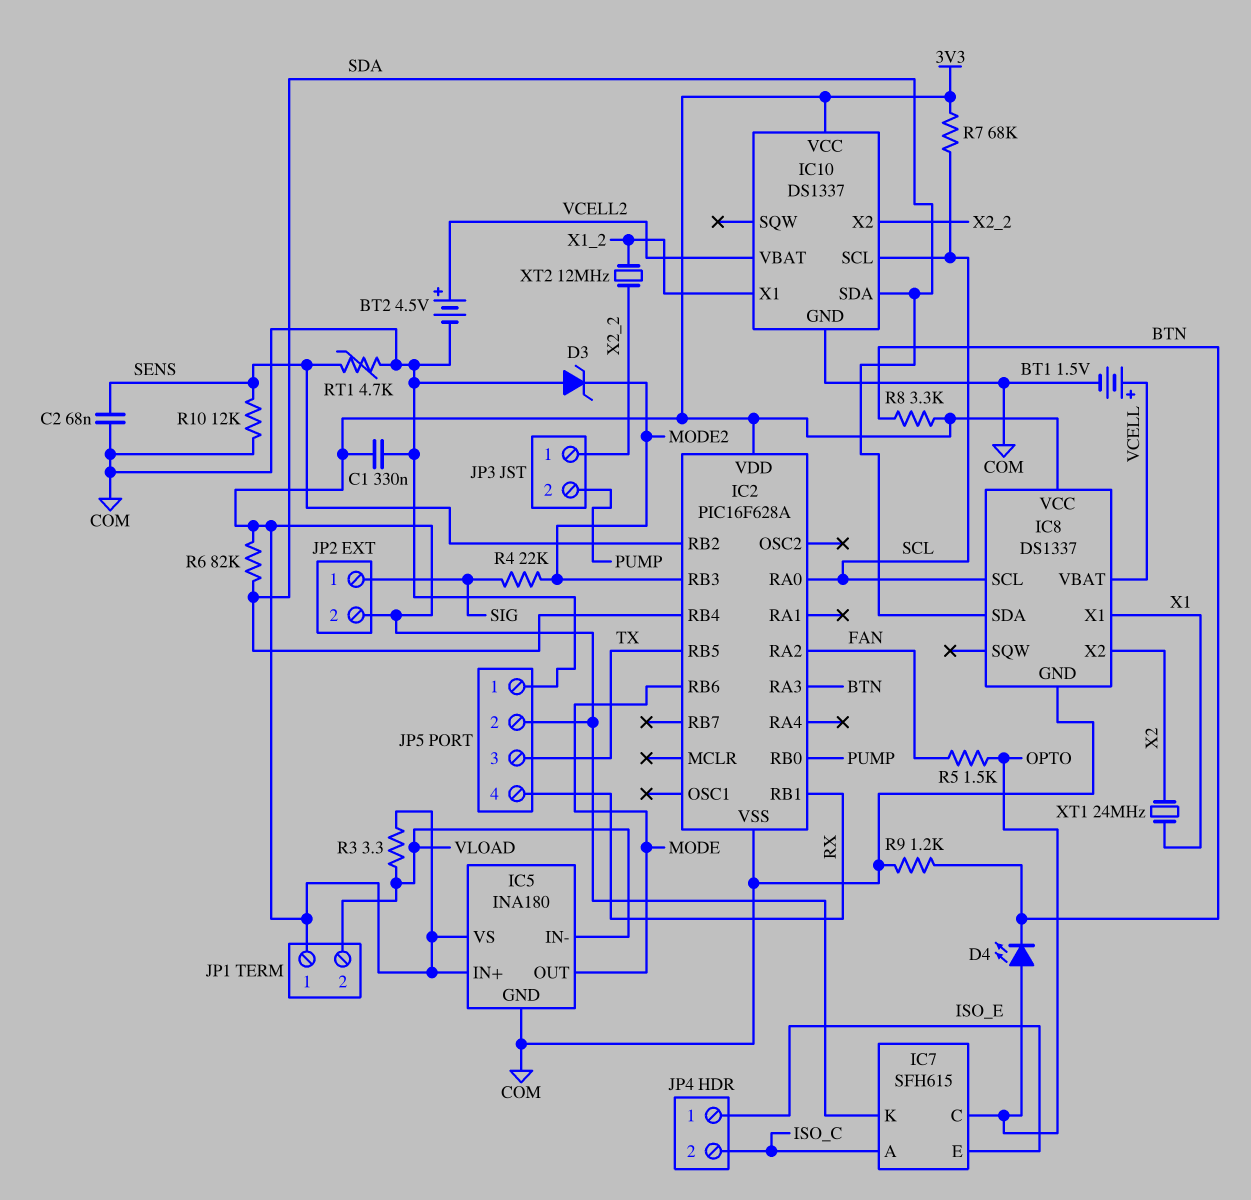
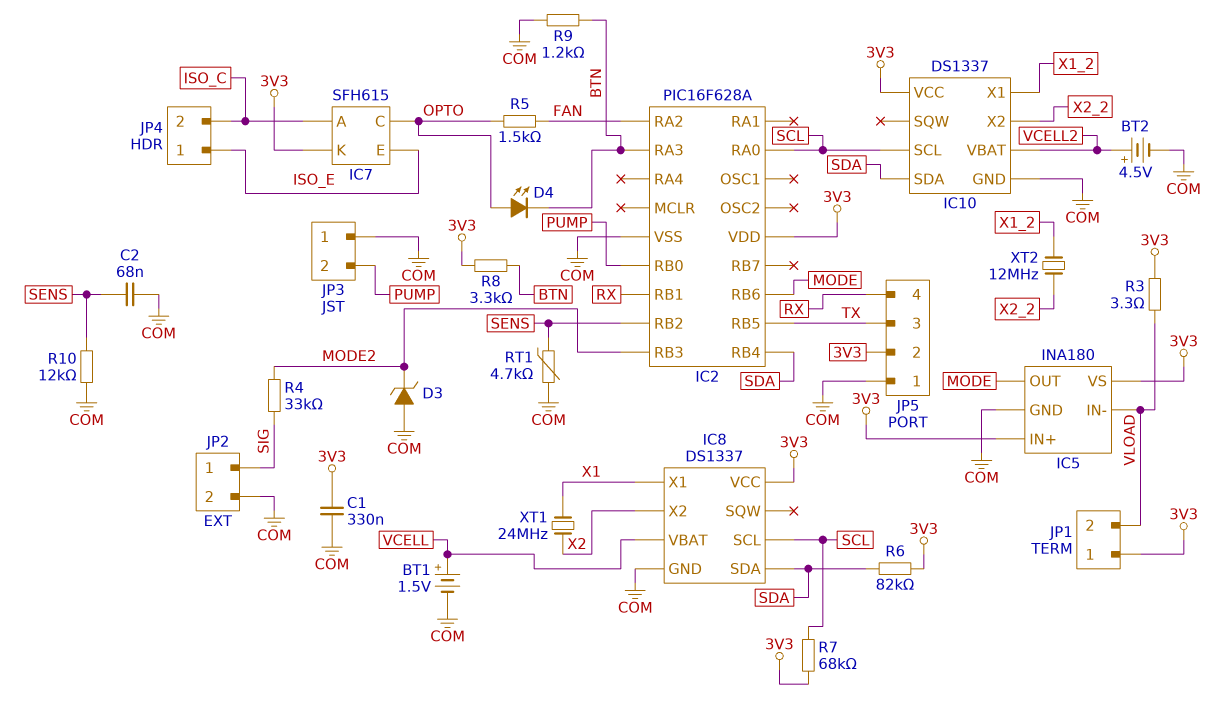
JP2 pin 2: 3V3 -> COM
JP3 pin 1: X2_2 -> COM
R4: 22k (MODE2, SIG) -> 33k (MODE2, SIG)

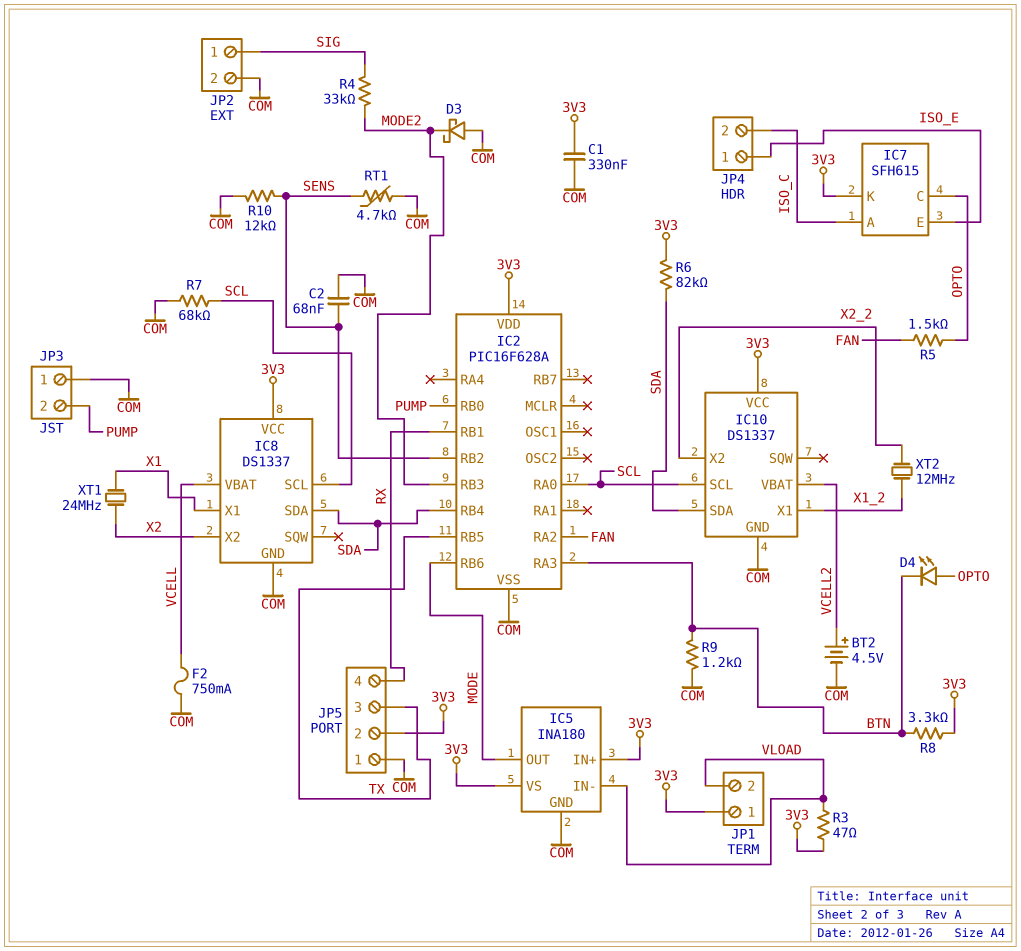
BT1: 1.5V (plus VCELL, minus COM) -> none
D3: zener (A COM, K MODE2) -> schottky (A COM, K MODE2)
F2: none -> 750mA (COM, VCELL)
R3: 3.3 (3V3, VLOAD) -> 47 (3V3, VLOAD)
R7: 68k (3V3, SCL) -> 68k (COM, SCL)

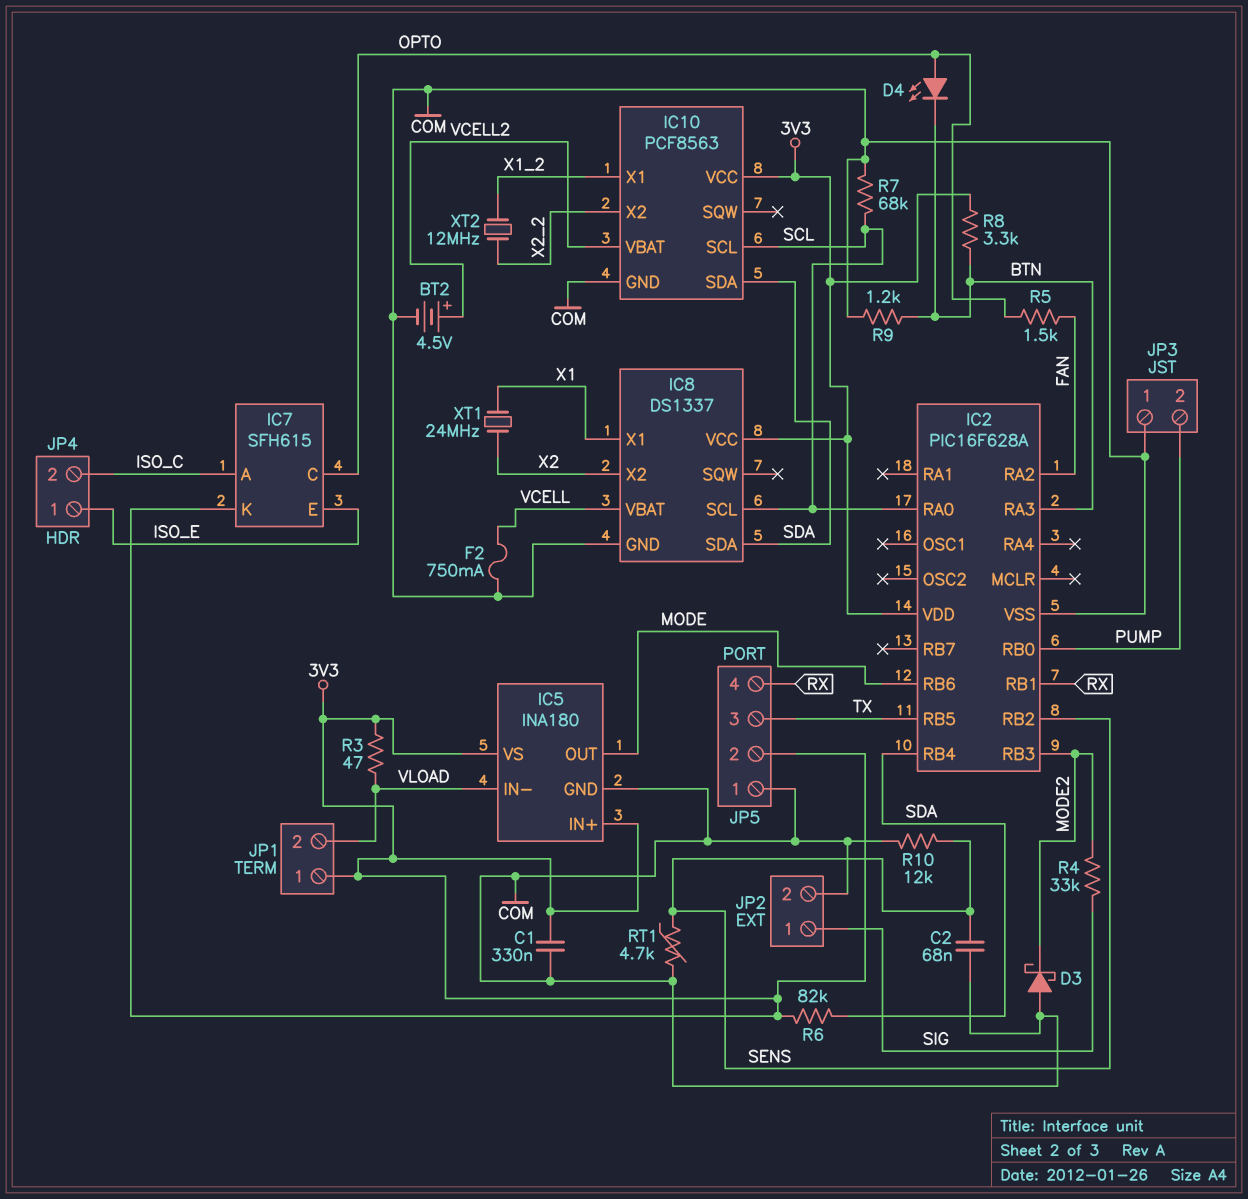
IC10: DS1337 -> PCF8563

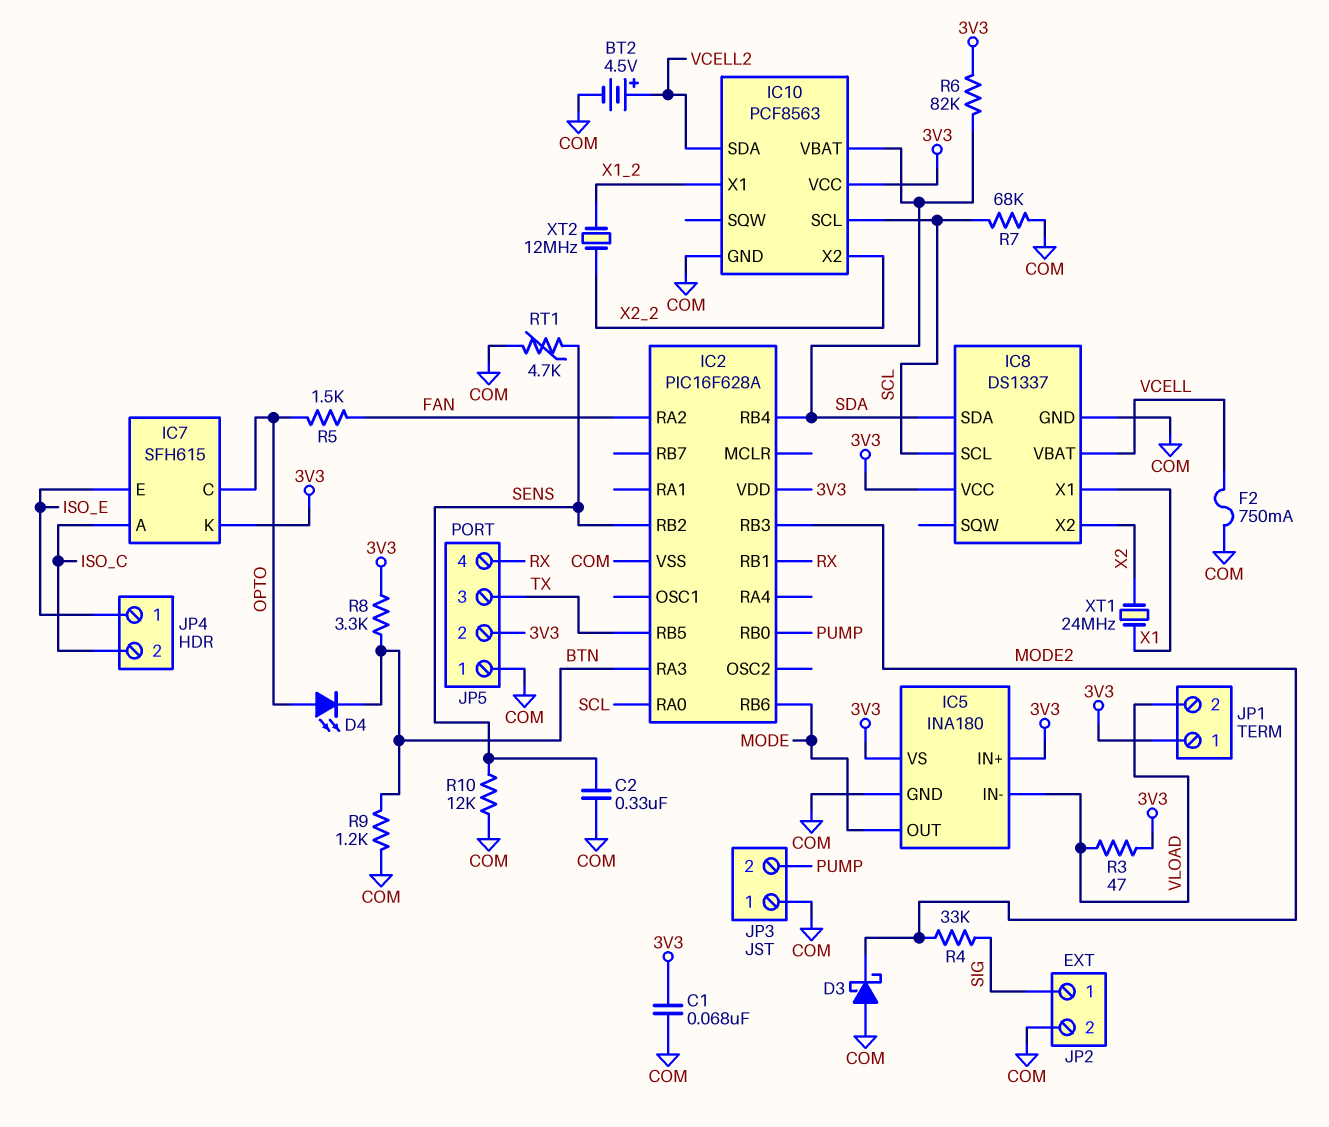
C1: 330nF (3V3, COM) -> 68nF (3V3, COM)
C2: 68nF (COM, SENS) -> 330nF (COM, SENS)
IC10 pin SDA: SDA -> VCELL2
IC10 pin VBAT: VCELL2 -> SDA

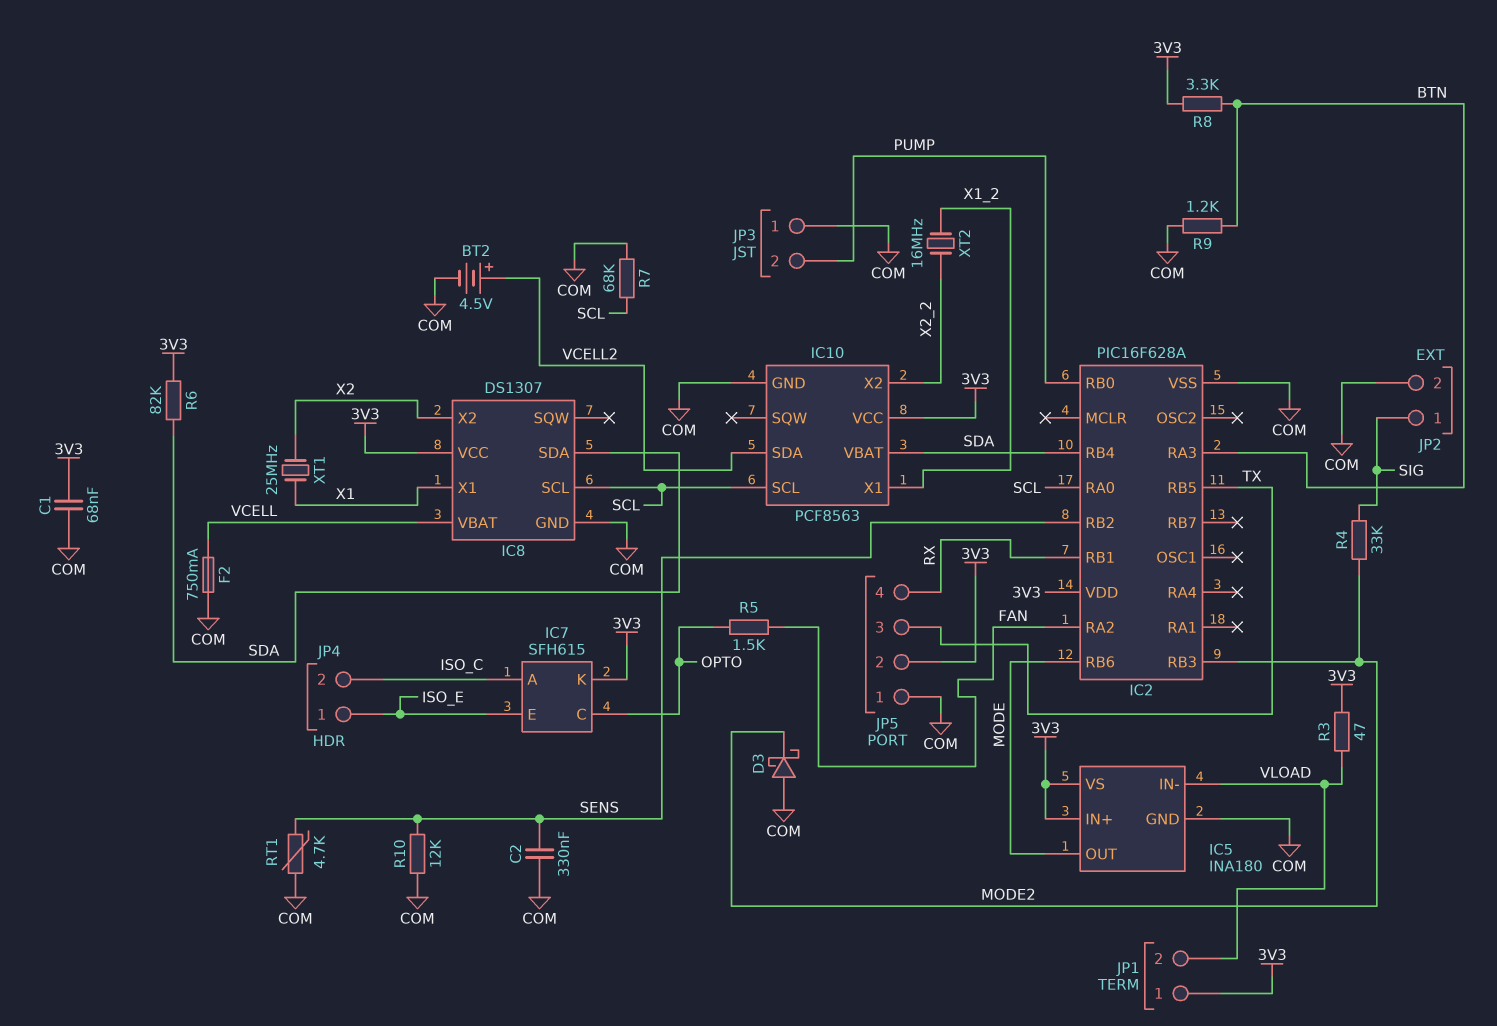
D4: LED (A OPTO, K BTN) -> none
IC8: DS1337 -> DS1307
XT1: 24MHz (X1, X2) -> 25MHz (X1, X2)
XT2: 12MHz (X1_2, X2_2) -> 16MHz (X1_2, X2_2)

